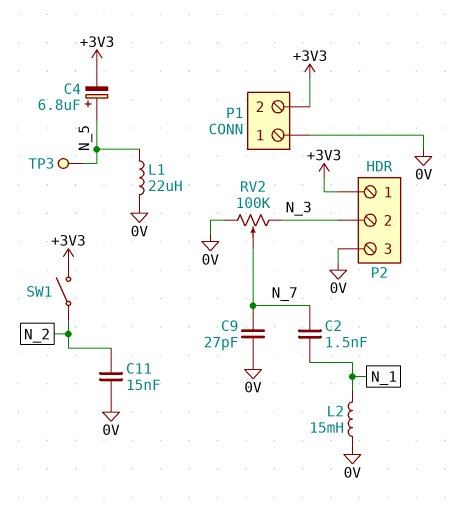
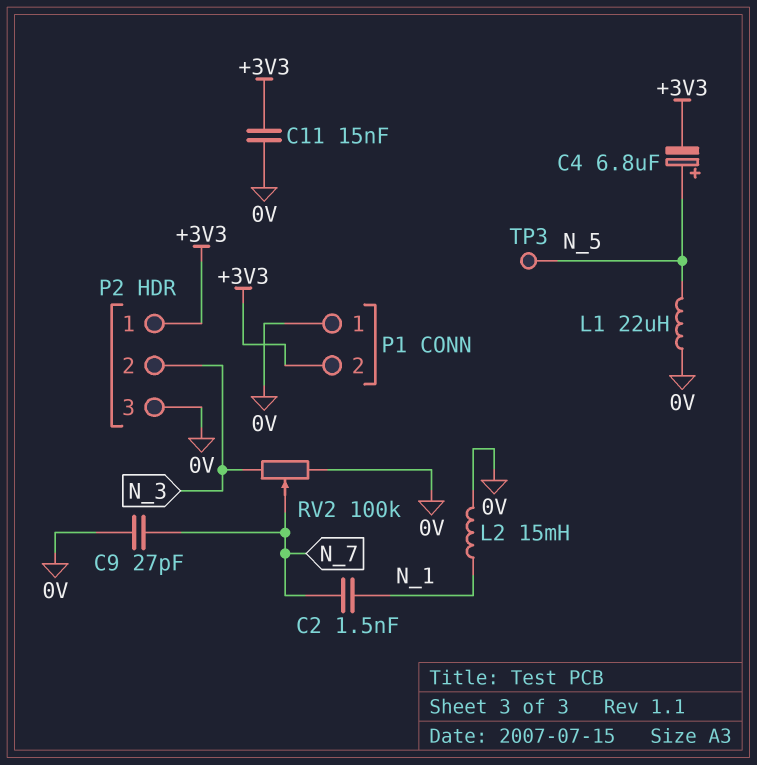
C11: 15nF (0V, N_2) -> 15nF (+3V3, 0V)
SW1: switch (+3V3, N_2) -> none

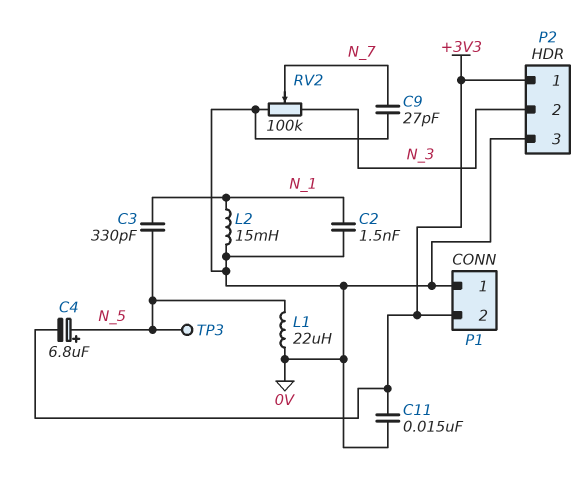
C2: 1.5nF (N_1, N_7) -> 1.5nF (0V, N_1)
C3: none -> 330pF (N_1, N_5)

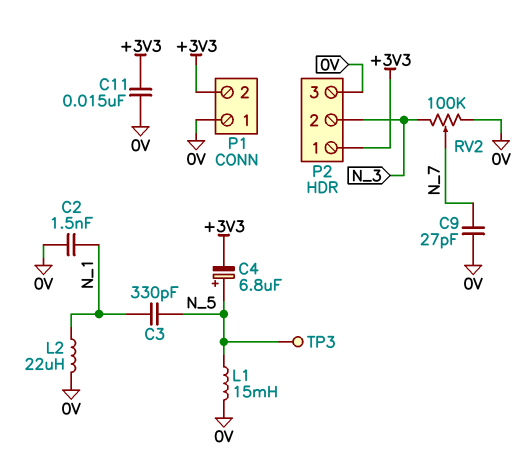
L1: 22uH (0V, N_5) -> 15mH (0V, N_5)
L2: 15mH (0V, N_1) -> 22uH (0V, N_1)

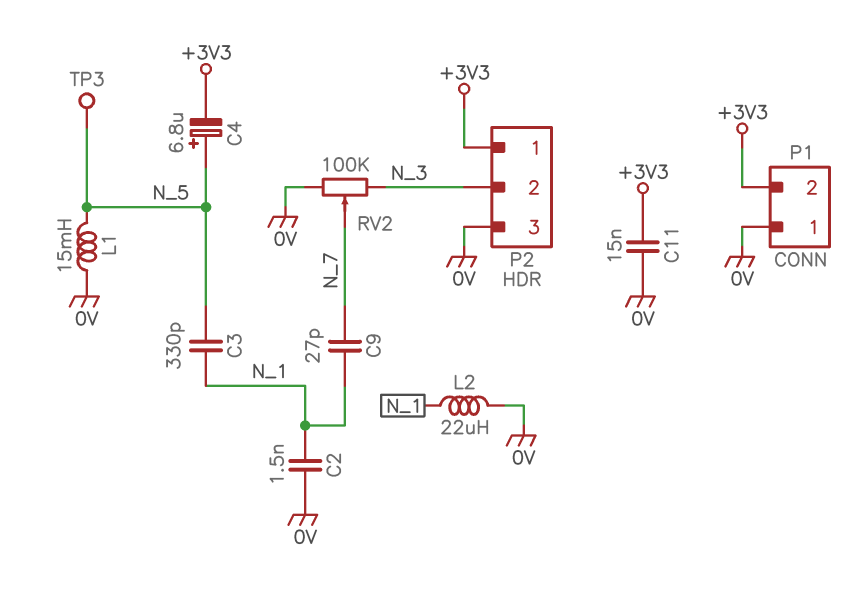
C9: 27pF (0V, N_7) -> 27pF (N_1, N_7)

